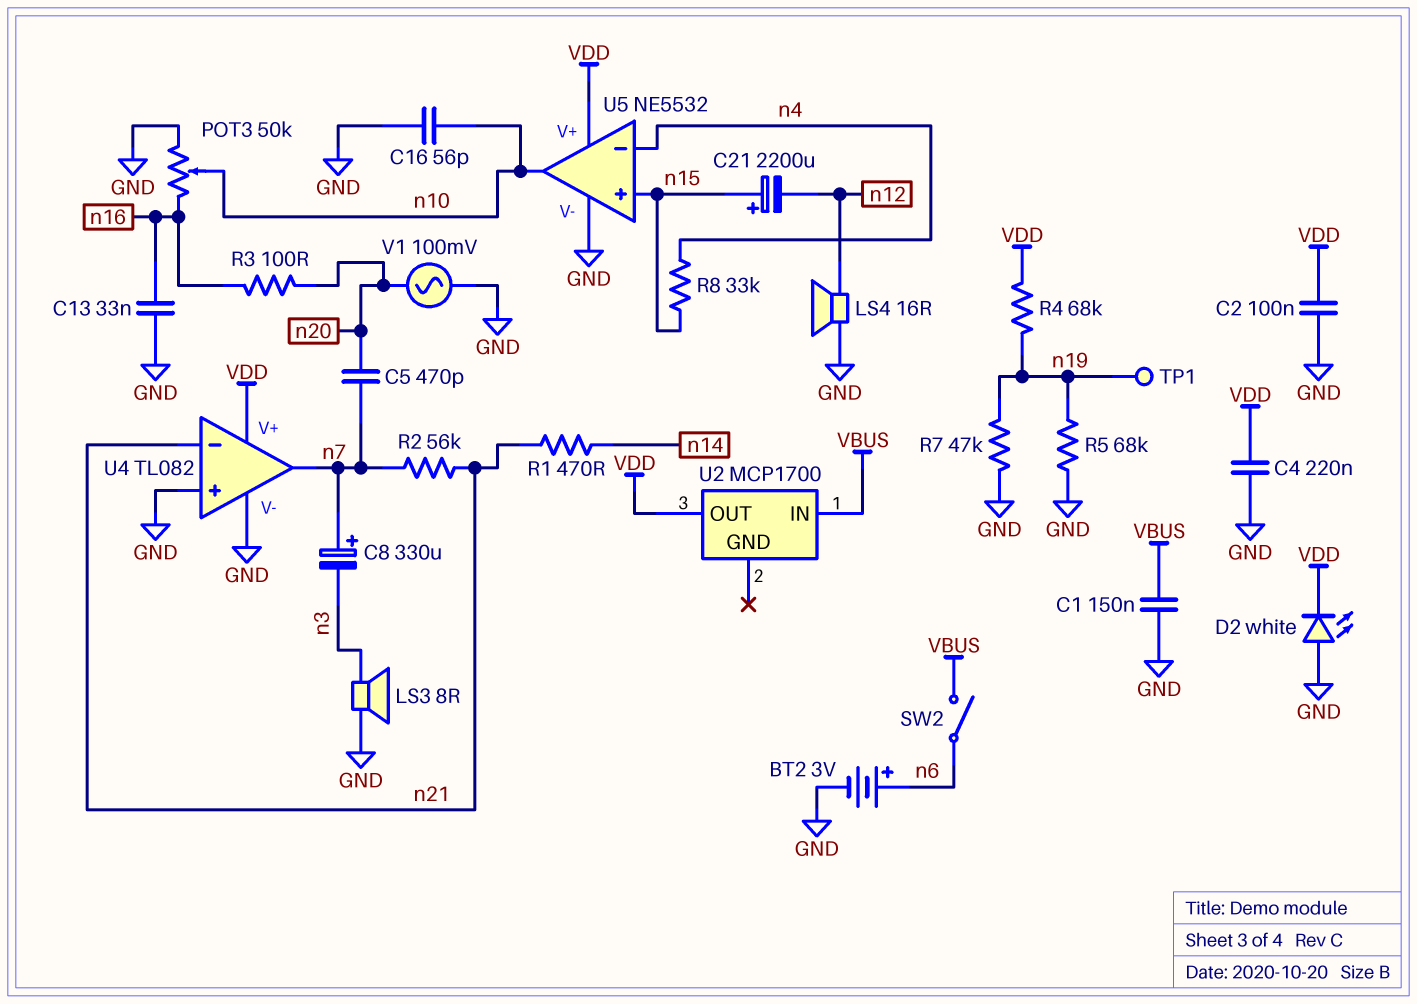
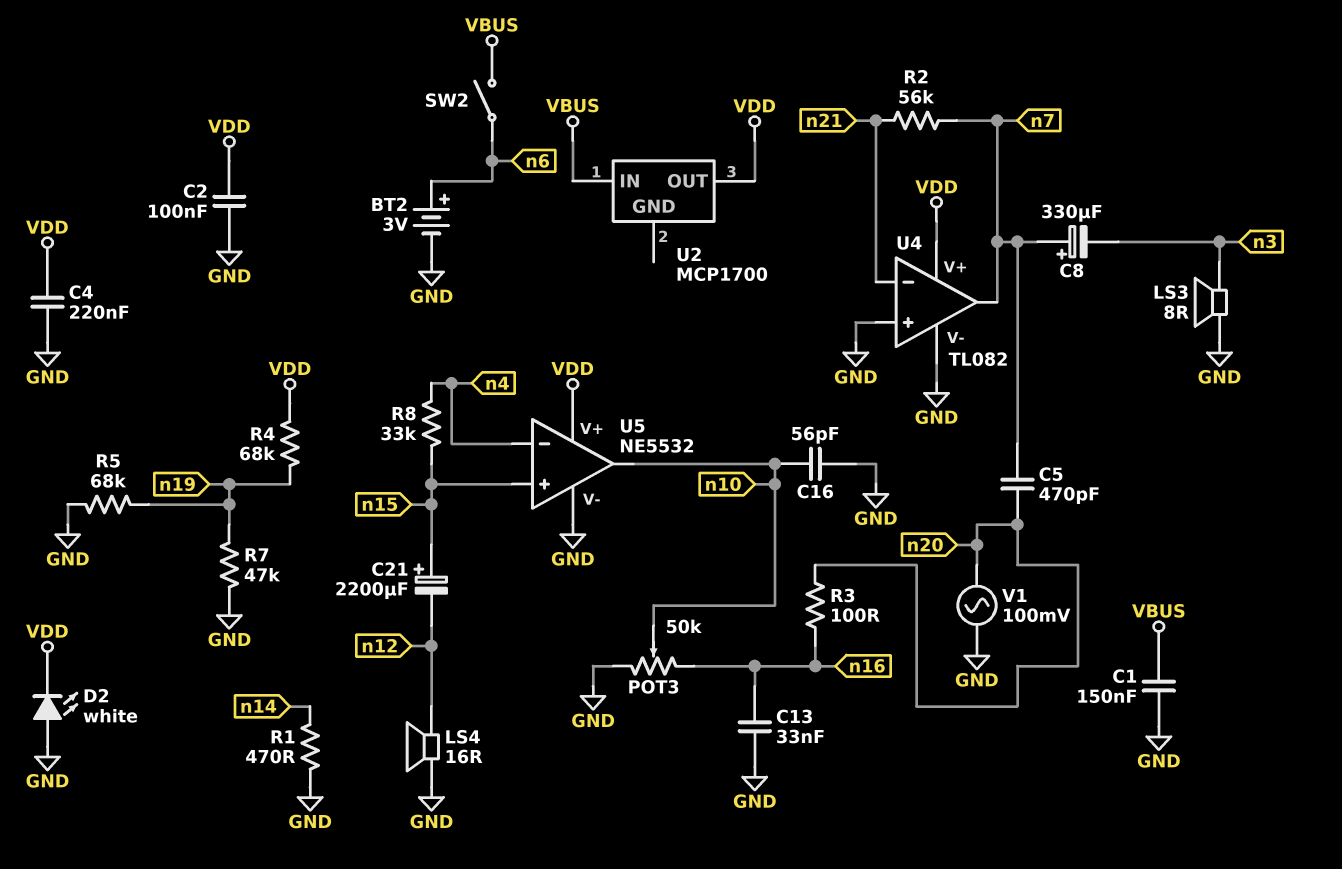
R1: 470 (n14, n21) -> 470 (GND, n14)
TP1: test point (n19) -> none

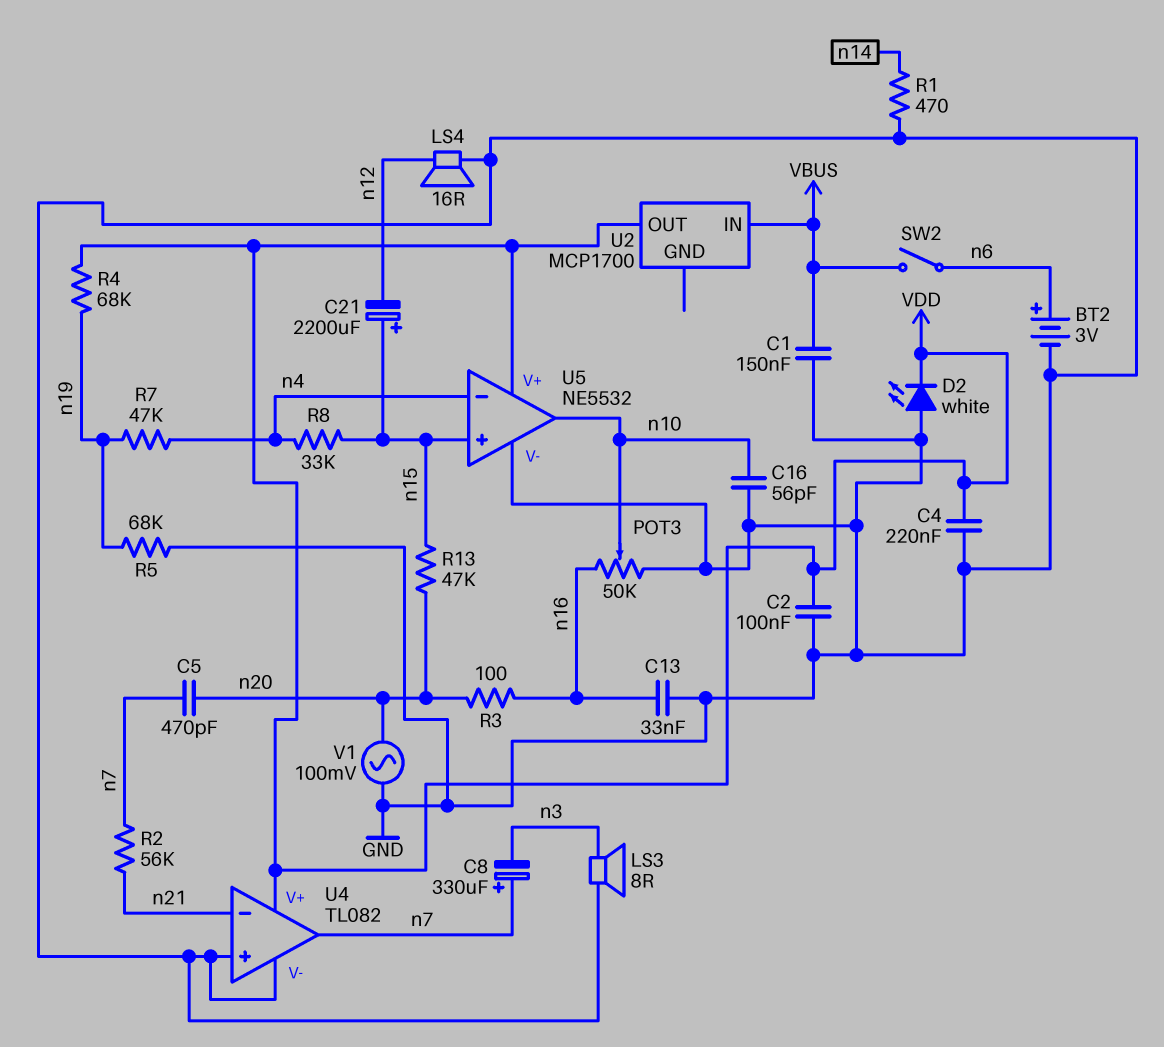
R7: 47k (GND, n19) -> 47k (n4, n19)
R13: none -> 47k (n15, n20)

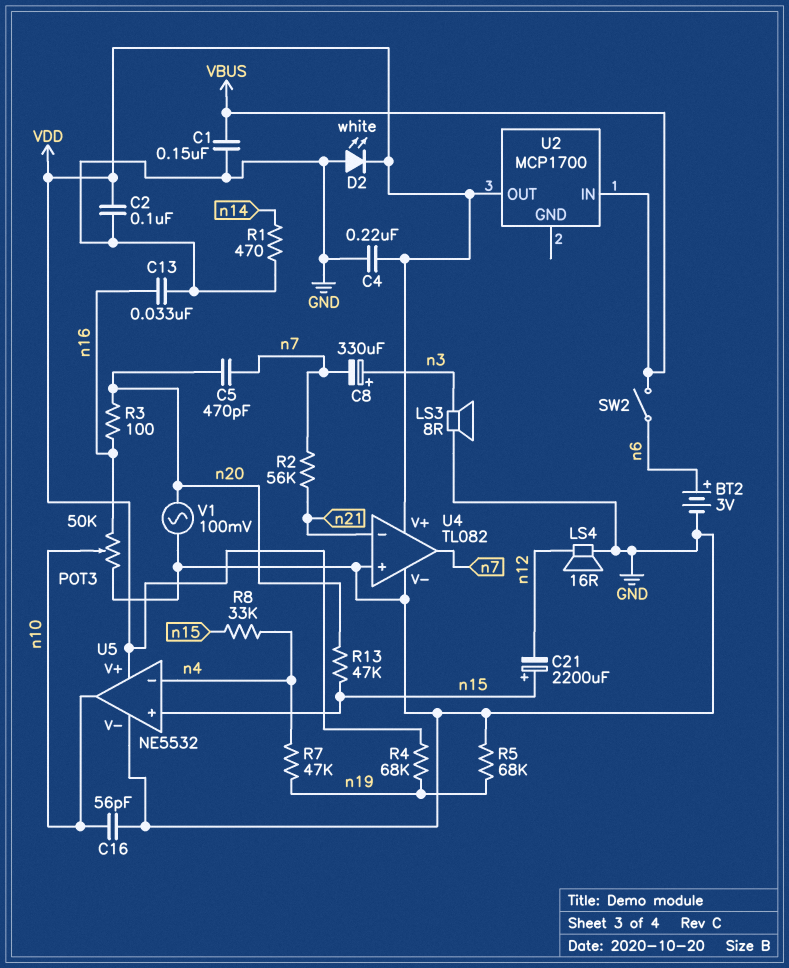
C8: 330uF (plus n7, minus n3) -> 330uF (plus n3, minus n7)

